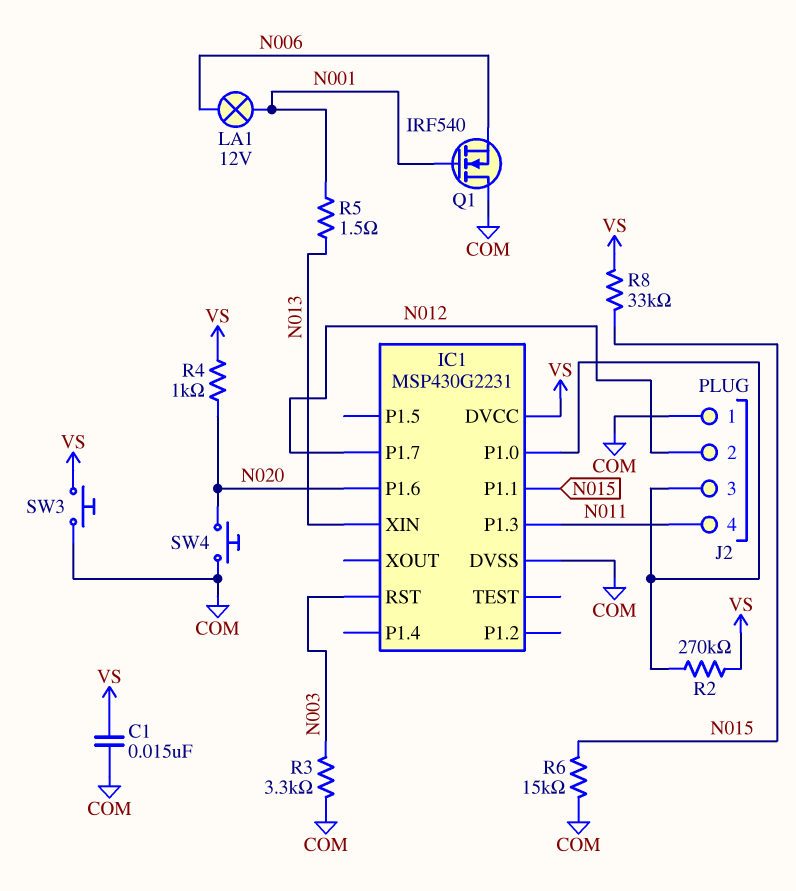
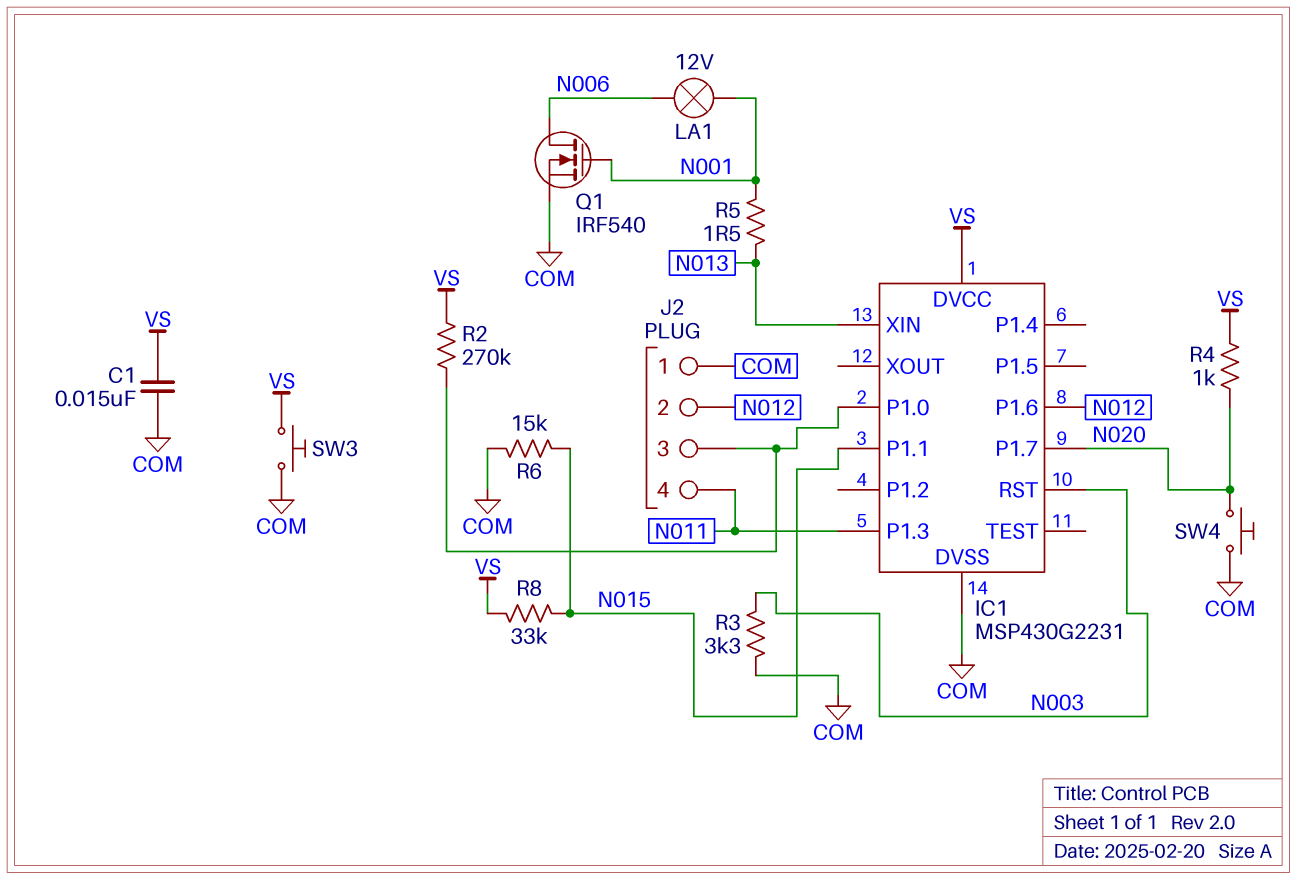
IC1 pin P1.6: N020 -> N012
IC1 pin P1.7: N012 -> N020
Q1: NMOS IRF540 (G N001, D COM, S N006) -> NMOS IRF540 (G N001, D N006, S COM)

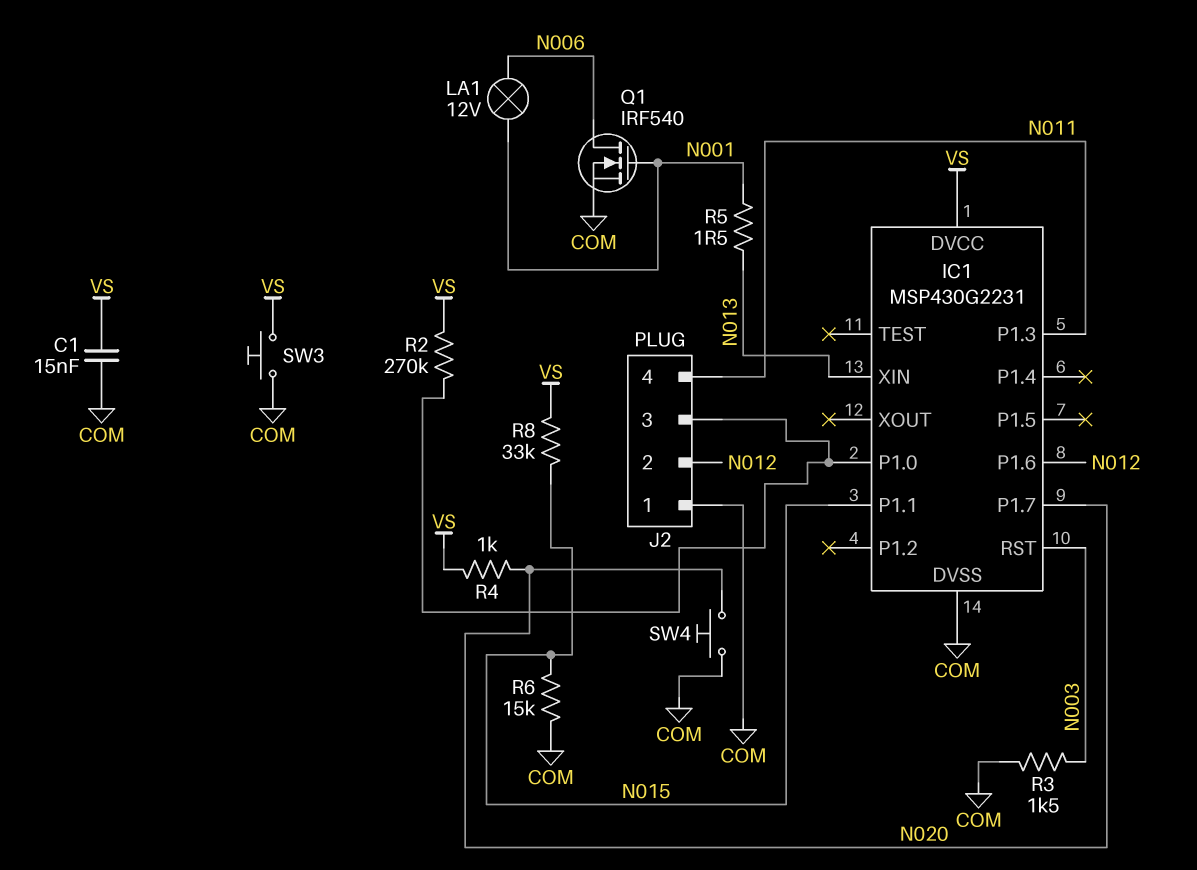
R3: 3.3k (COM, N003) -> 1.5k (COM, N003)

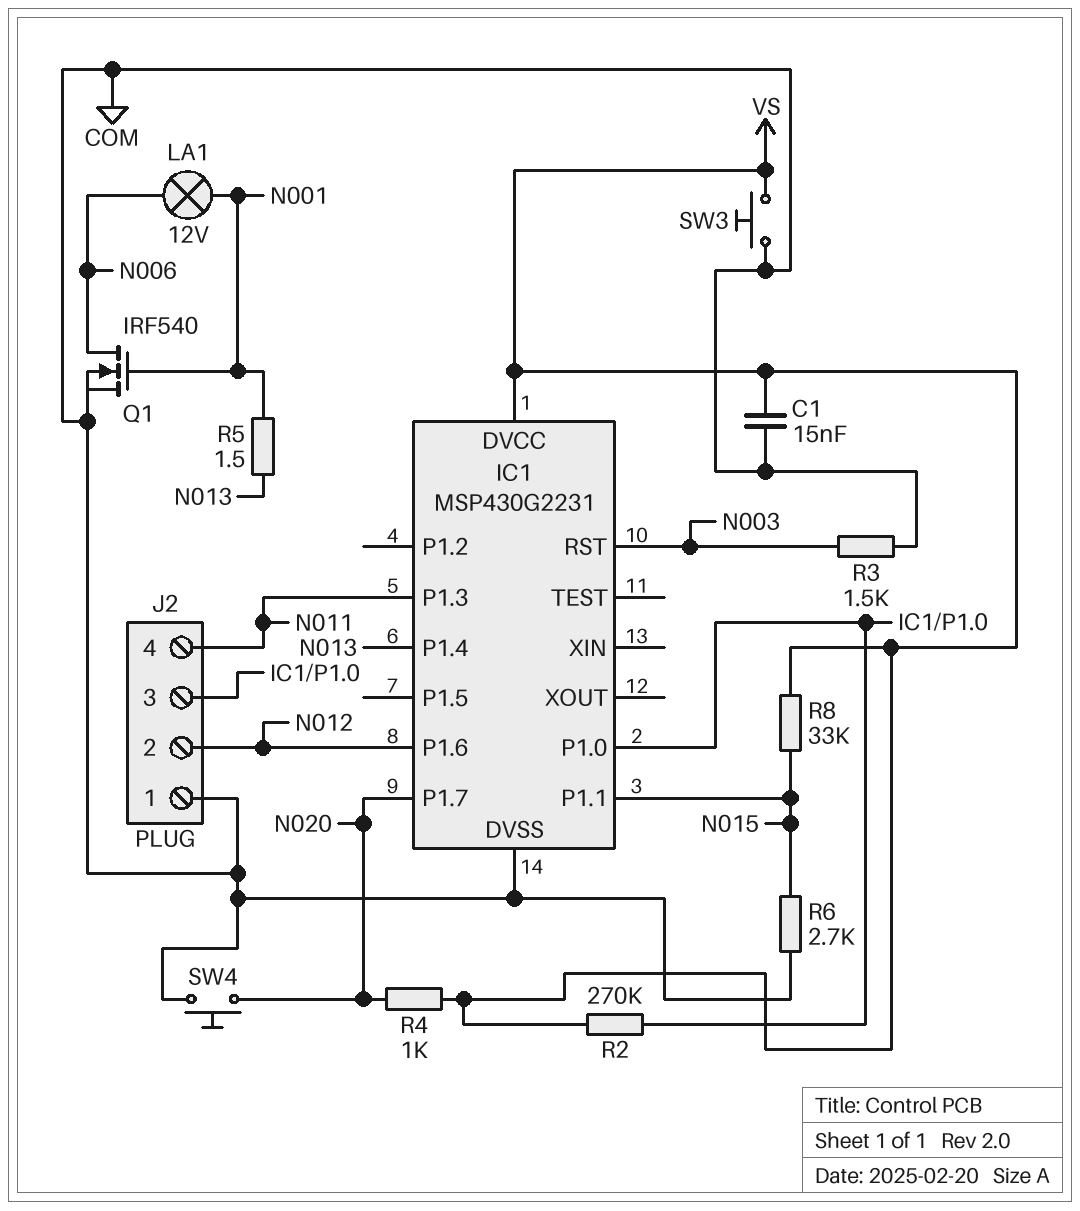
IC1 pin P1.4: none -> N013
IC1 pin XIN: N013 -> none
R6: 15k (COM, N015) -> 2.7k (COM, N015)

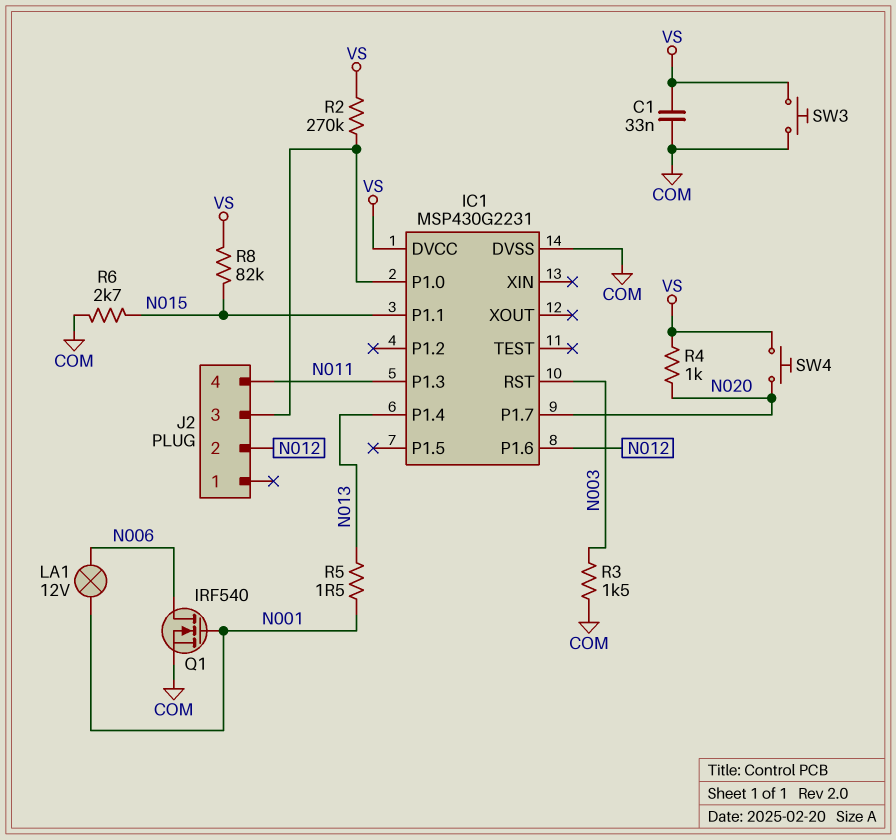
C1: 15nF (COM, VS) -> 33nF (COM, VS)
J2 pin 1: COM -> none
R8: 33k (N015, VS) -> 82k (N015, VS)
SW4: button (COM, N020) -> button (N020, VS)

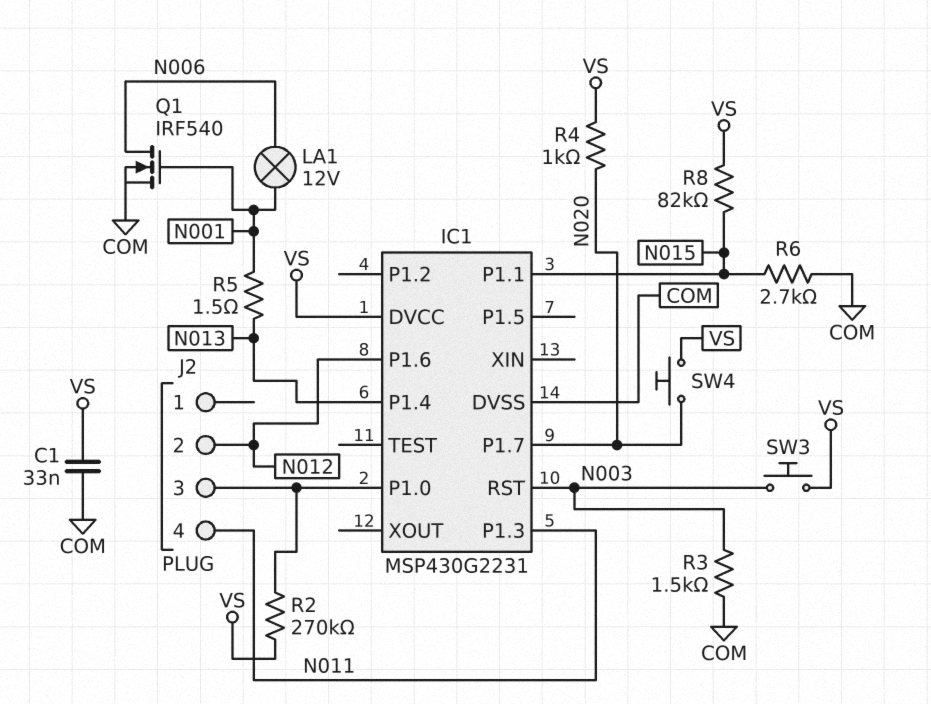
SW3: button (COM, VS) -> button (N003, VS)

